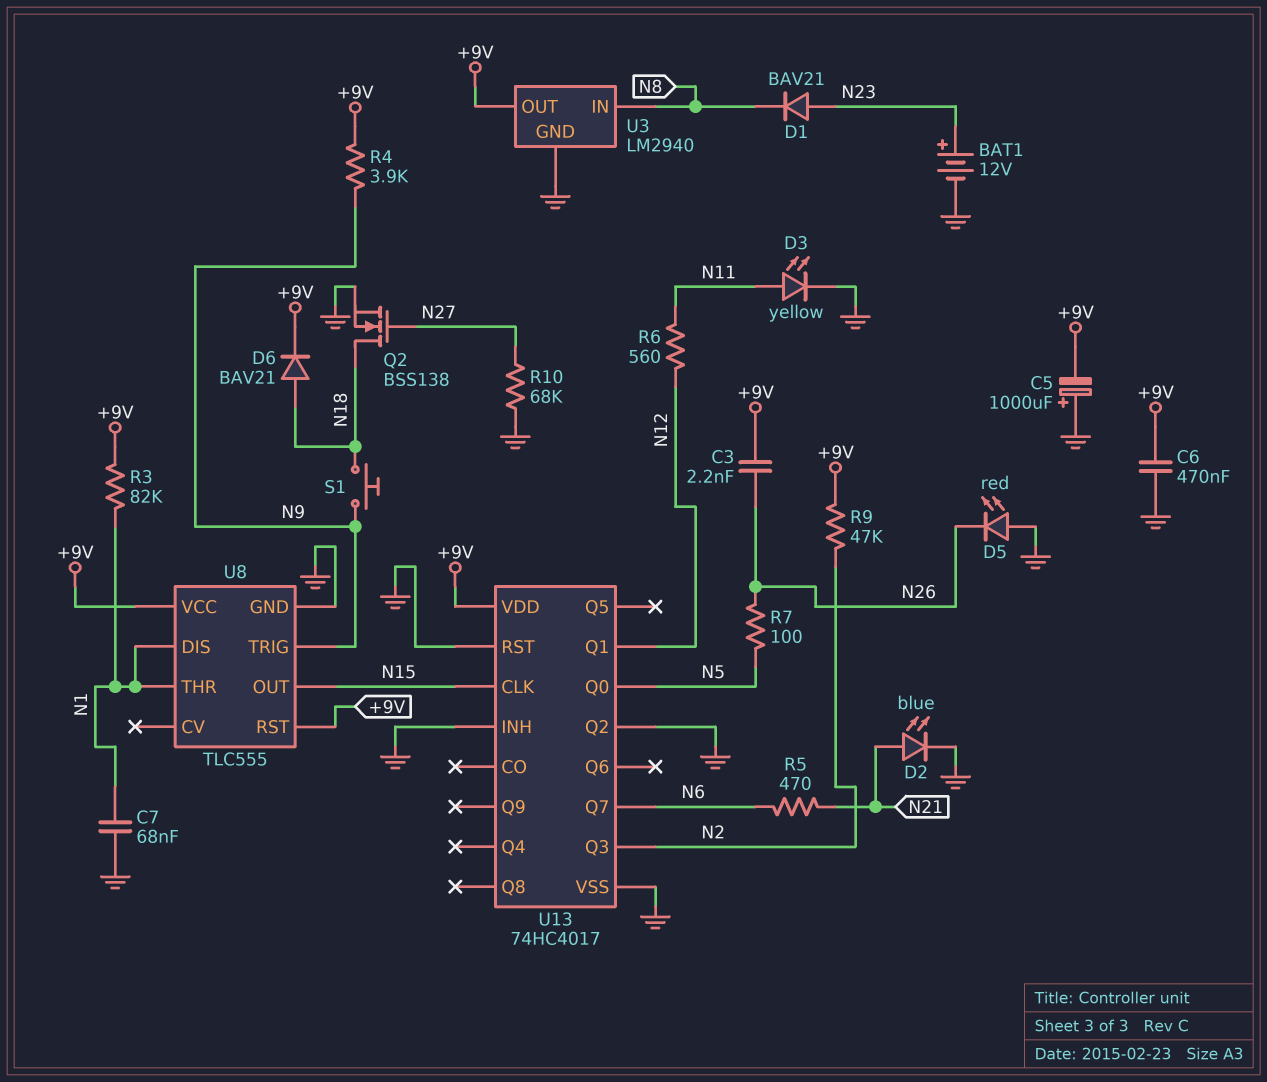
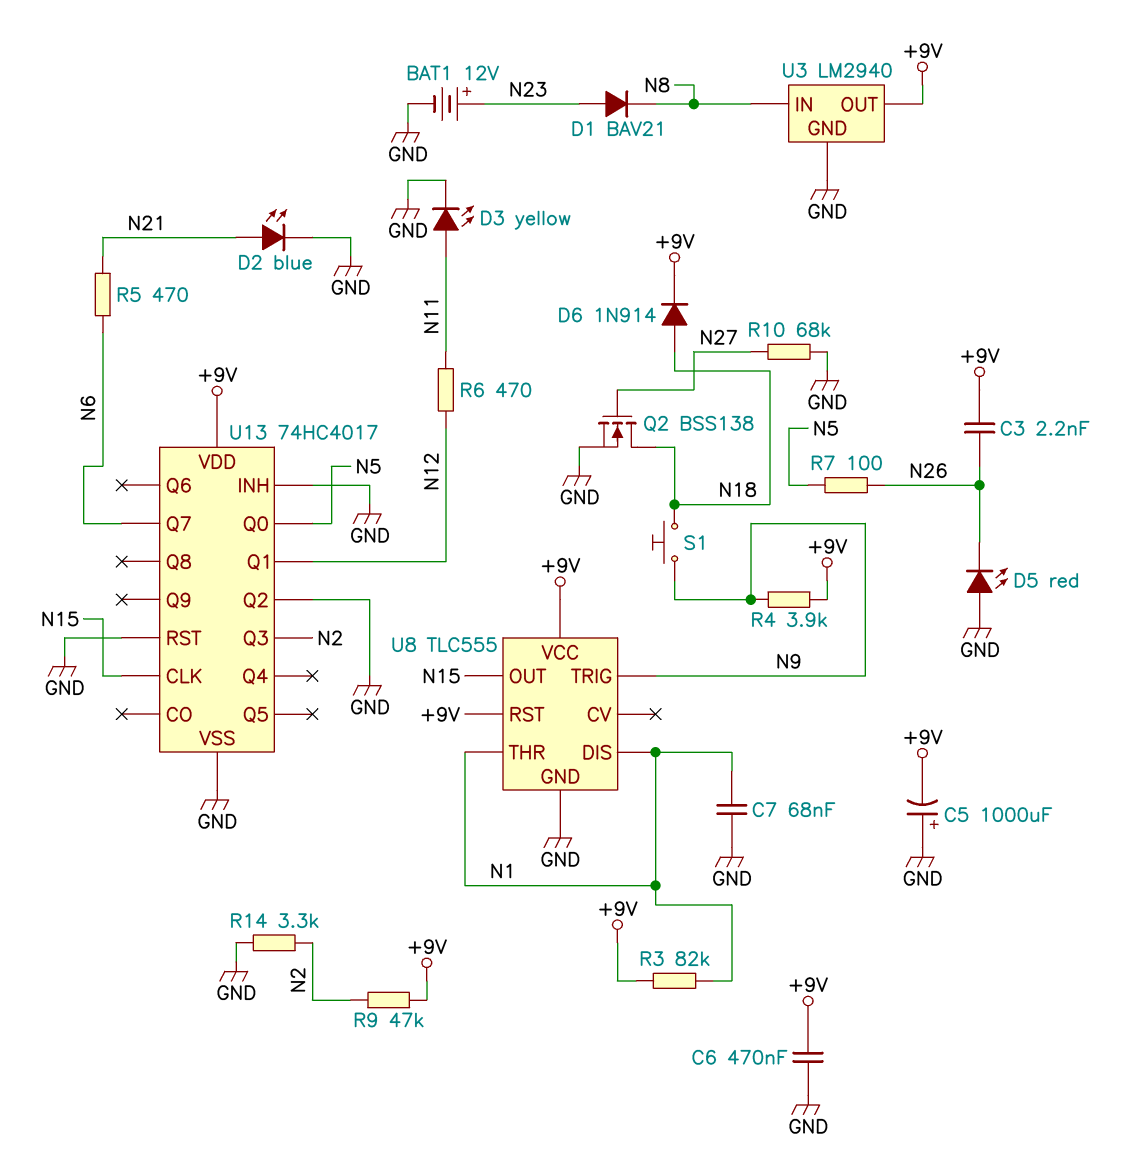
D6: diode BAV21 (A N18, K +9V) -> diode 1N914 (A N18, K +9V)
R6: 560 (N11, N12) -> 470 (N11, N12)
R14: none -> 3.3k (GND, N2)

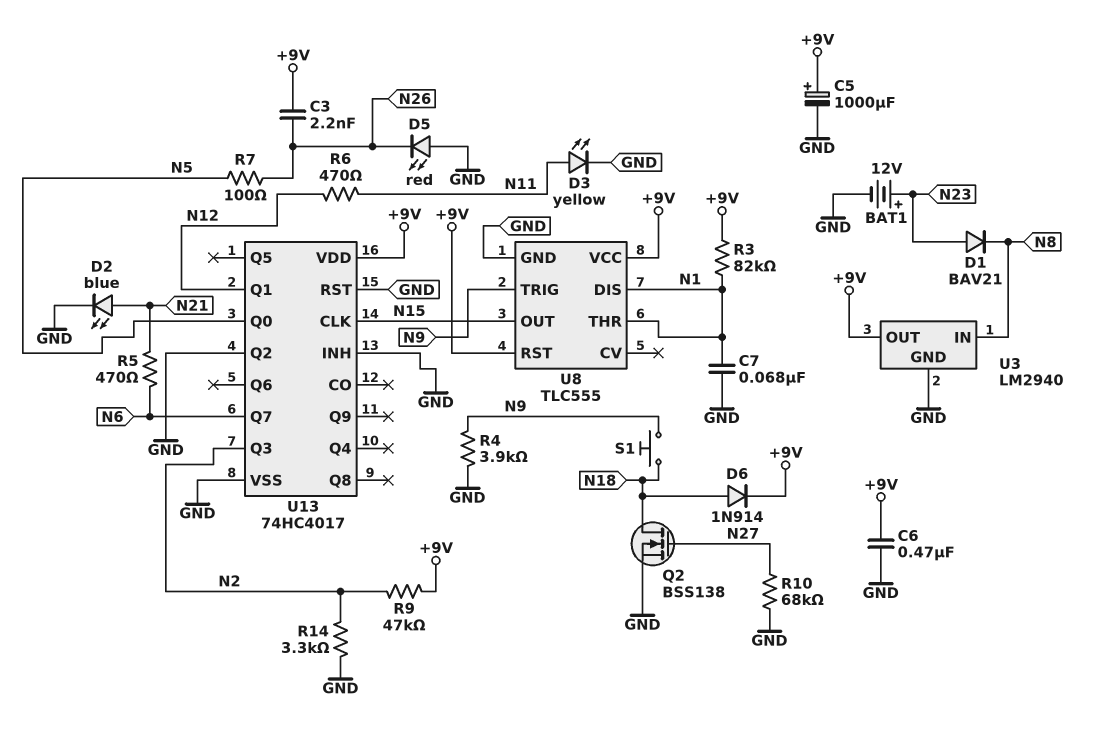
C5: 1000uF (plus GND, minus +9V) -> 1000uF (plus +9V, minus GND)
R4: 3.9k (+9V, N9) -> 3.9k (GND, N9)

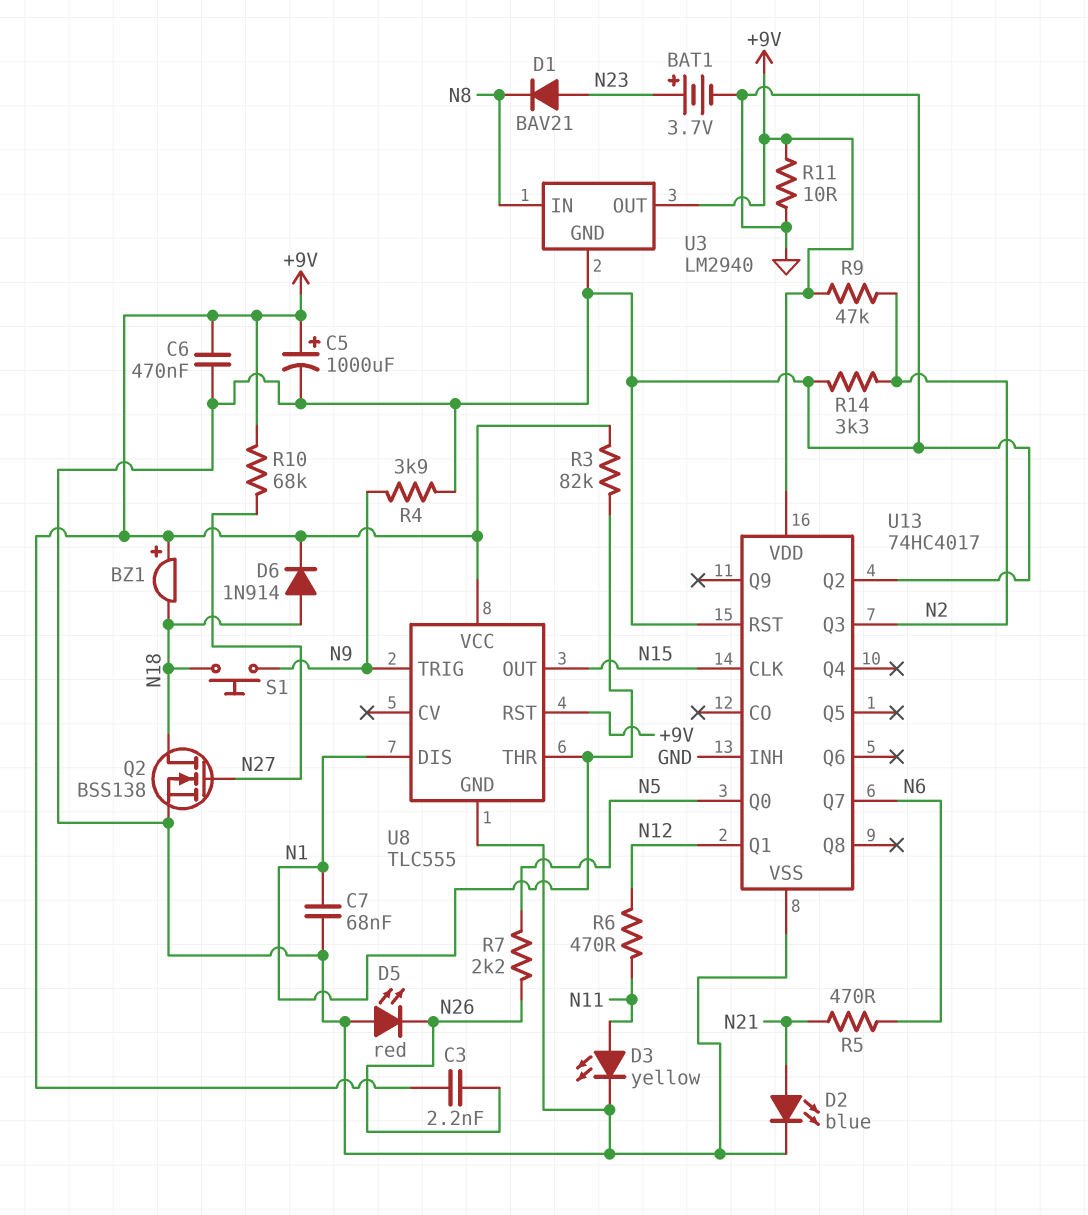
BAT1: 12V (plus N23, minus GND) -> 3.7V (plus N23, minus GND)
BZ1: none -> buzzer (plus +9V, minus N18)
R7: 100 (N5, N26) -> 2.2k (N5, N26)
R10: 68k (GND, N27) -> 68k (+9V, N27)
R11: none -> 10 (+9V, GND)

